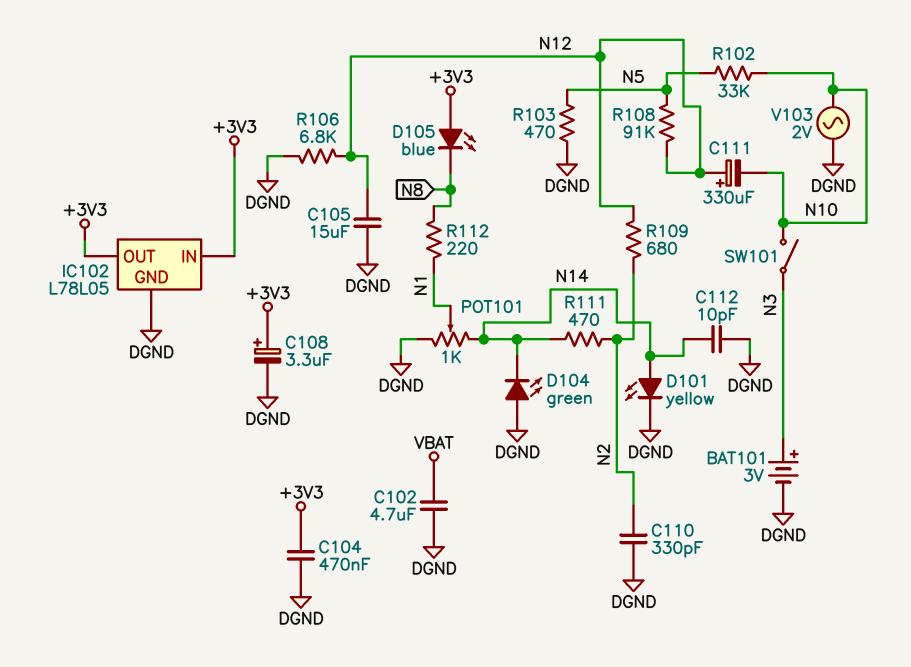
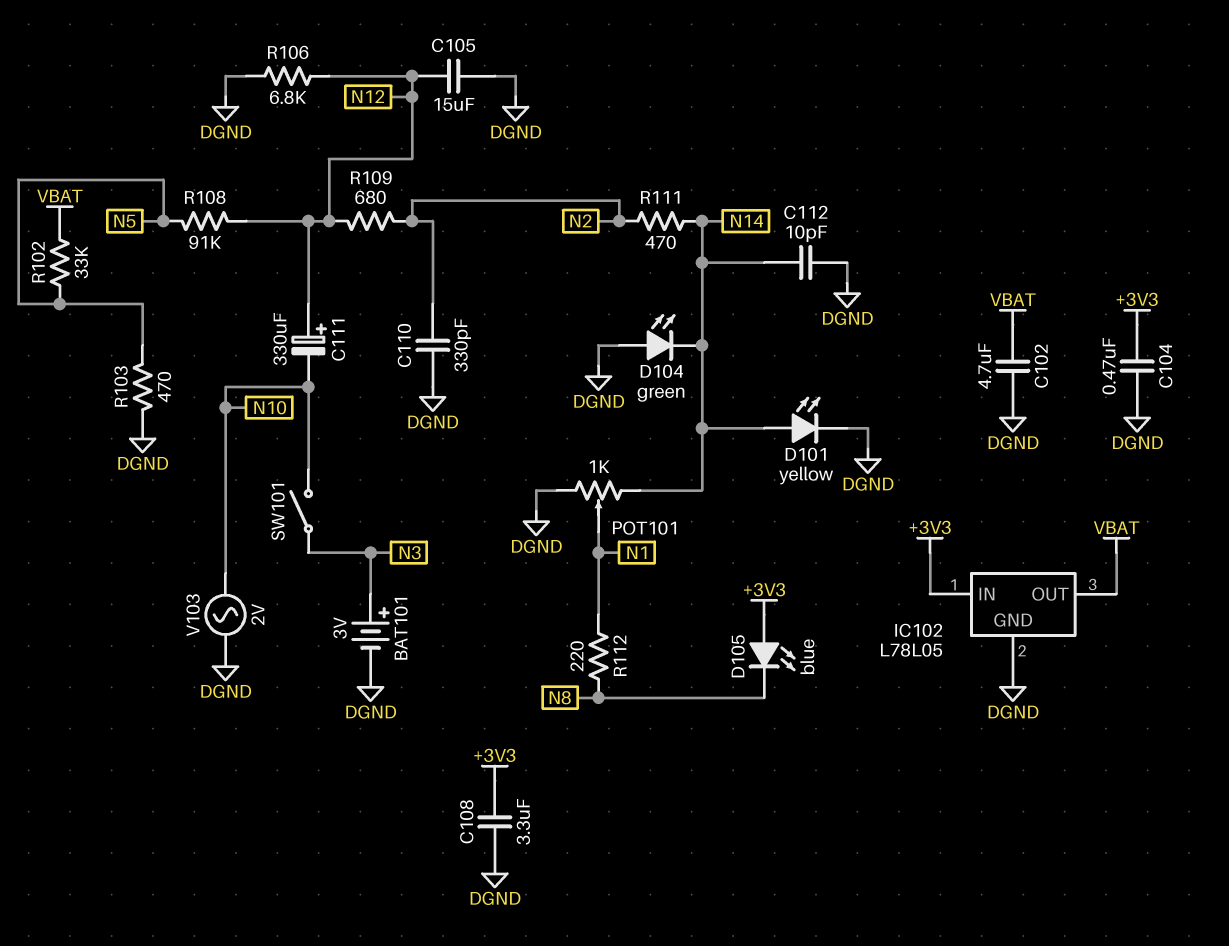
C108: 3.3uF (plus +3V3, minus DGND) -> 3.3uF (+3V3, DGND)
IC102 pin OUT: +3V3 -> VBAT
R102: 33k (N5, N10) -> 33k (N5, VBAT)

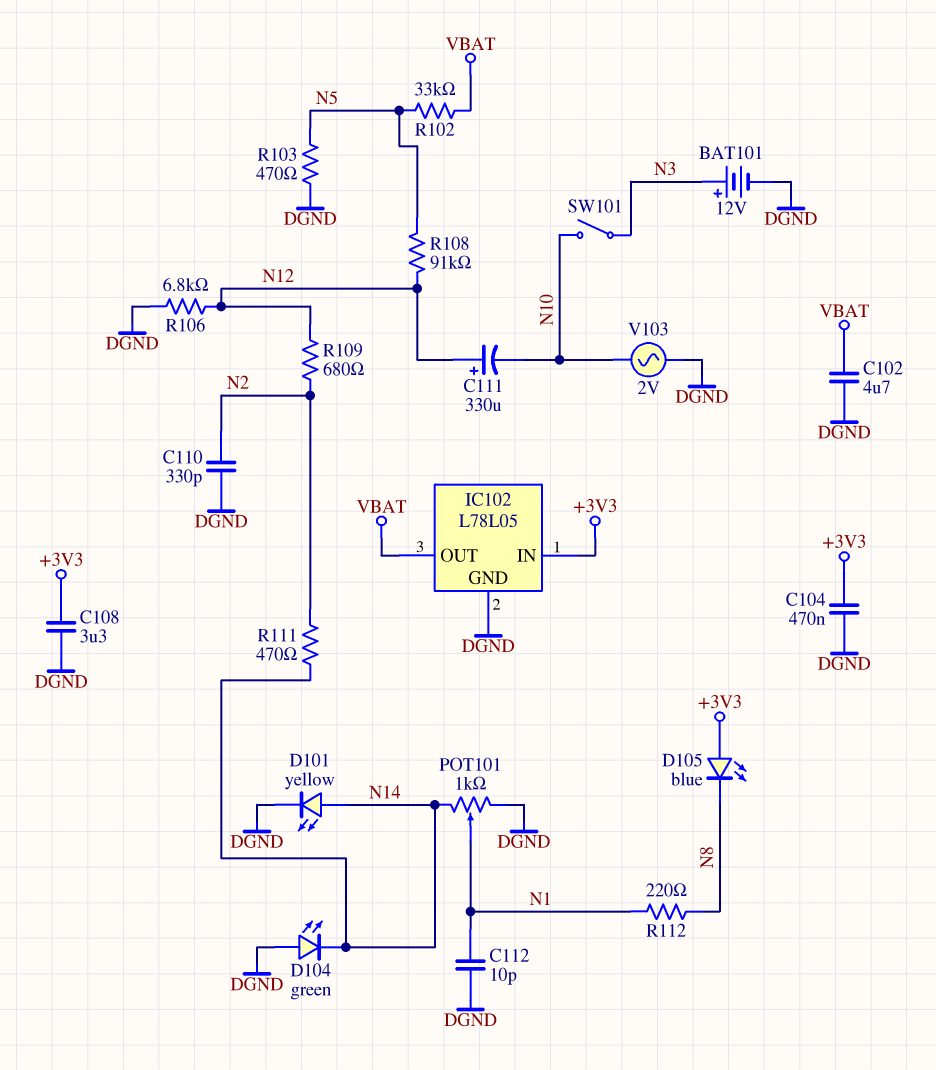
BAT101: 3V (plus N3, minus DGND) -> 12V (plus N3, minus DGND)
C105: 15uF (DGND, N12) -> none
C112: 10pF (DGND, N14) -> 10pF (DGND, N1)

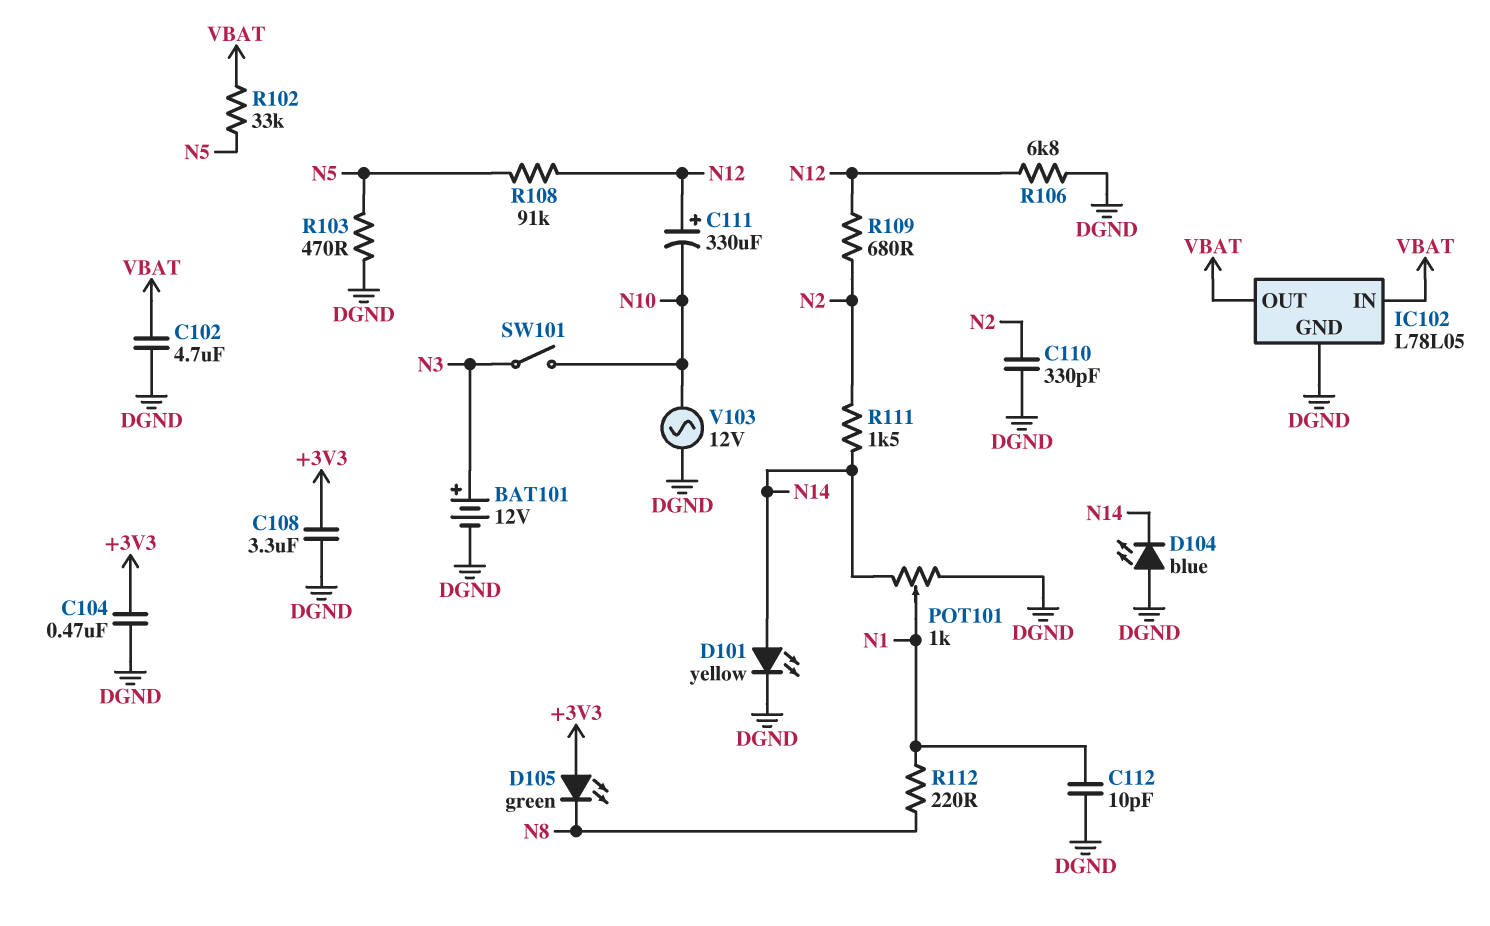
D104: LED green (A DGND, K N14) -> LED blue (A DGND, K N14)
D105: LED blue (A +3V3, K N8) -> LED green (A +3V3, K N8)
IC102 pin IN: +3V3 -> VBAT
R111: 470 (N2, N14) -> 1.5k (N2, N14)
V103: AC 2V (DGND, N10) -> AC 12V (DGND, N10)

